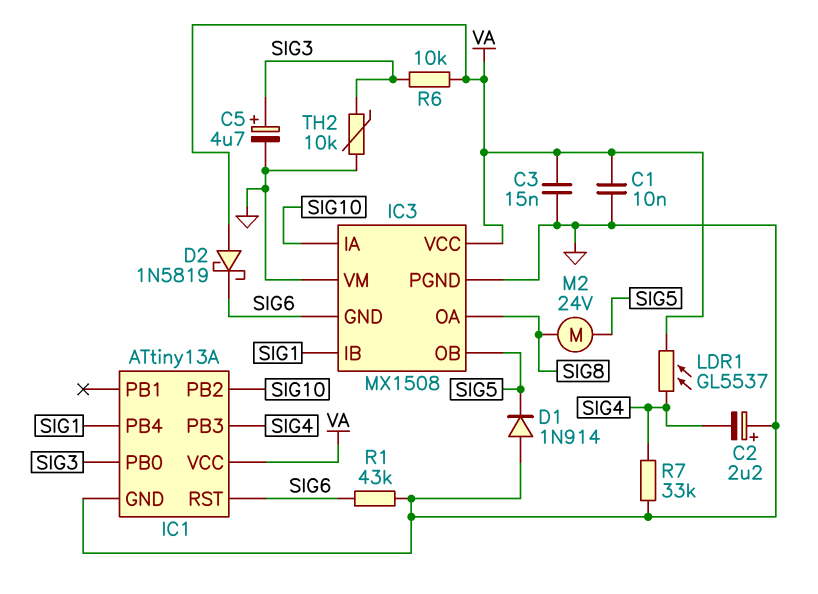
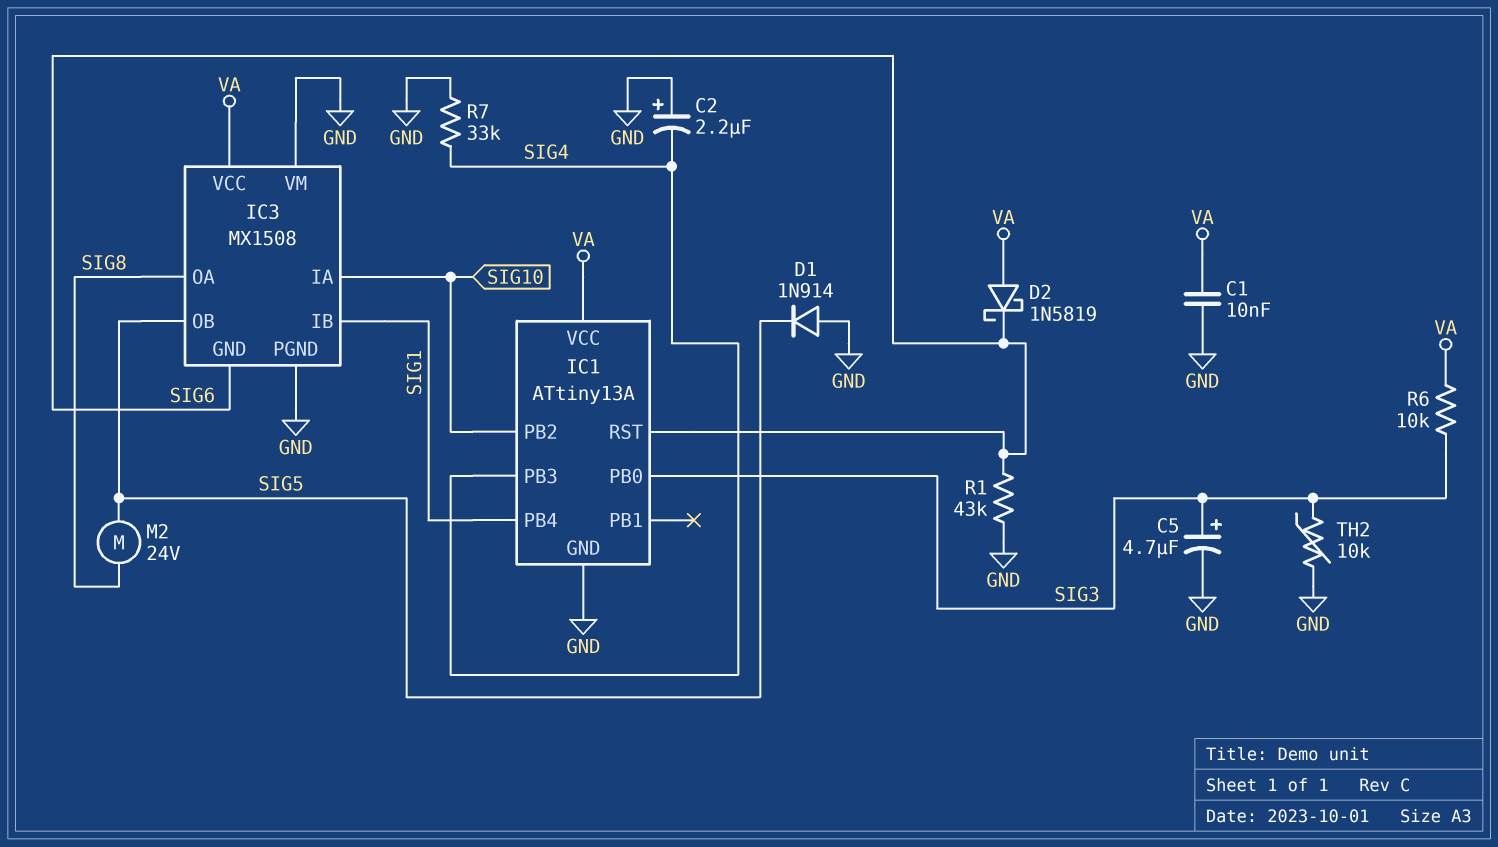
C3: 15nF (GND, VA) -> none
LDR1: GL5537 (SIG4, VA) -> none

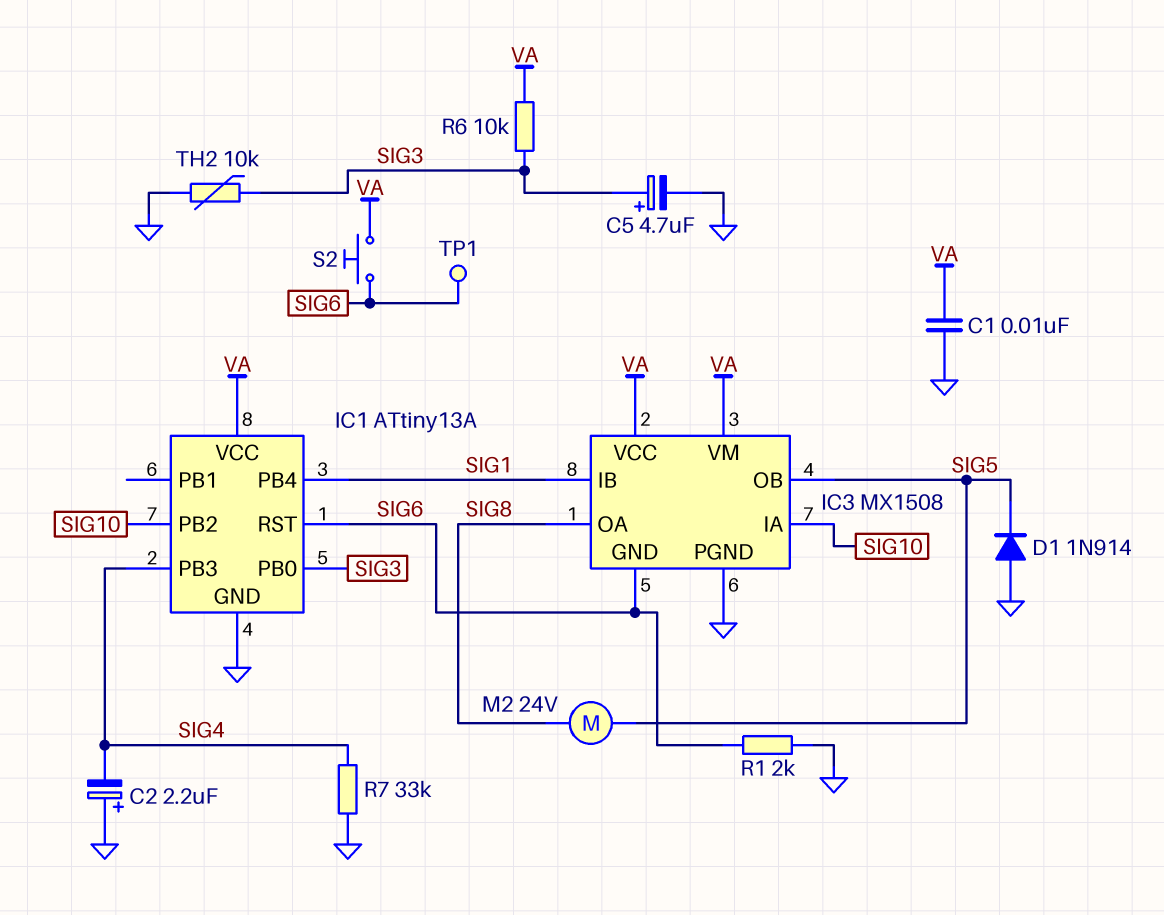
D2: schottky 1N5819 (A VA, K SIG6) -> none
IC3 pin VM: GND -> VA
R1: 43k (GND, SIG6) -> 2k (GND, SIG6)
S2: none -> button (SIG6, VA)
TP1: none -> test point (SIG6)

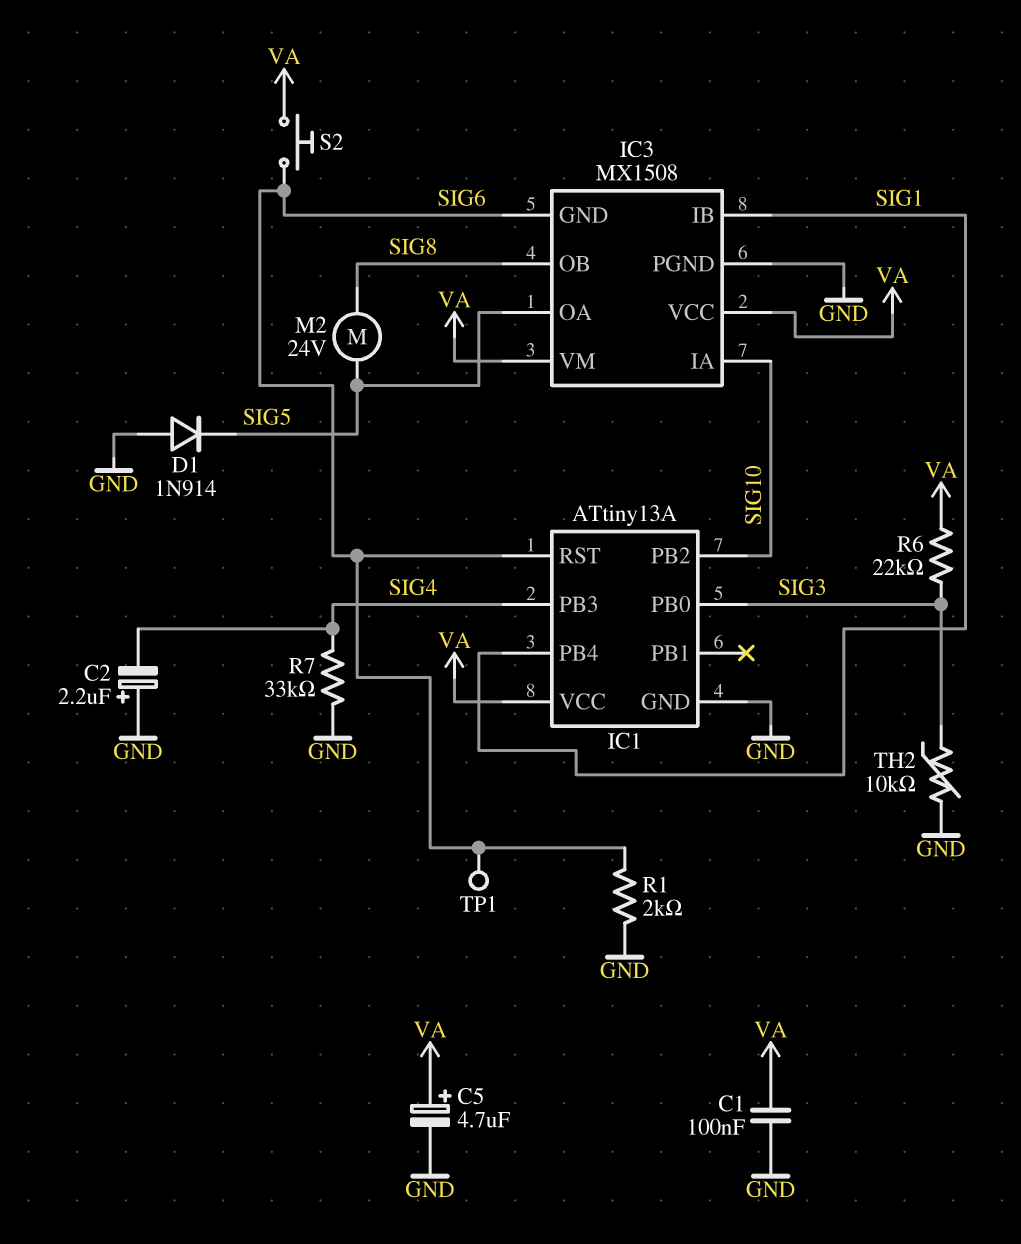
C1: 10nF (GND, VA) -> 100nF (GND, VA)
C5: 4.7uF (plus SIG3, minus GND) -> 4.7uF (plus VA, minus GND)
IC3 pin OA: SIG8 -> SIG5
IC3 pin OB: SIG5 -> SIG8
R6: 10k (SIG3, VA) -> 22k (SIG3, VA)

